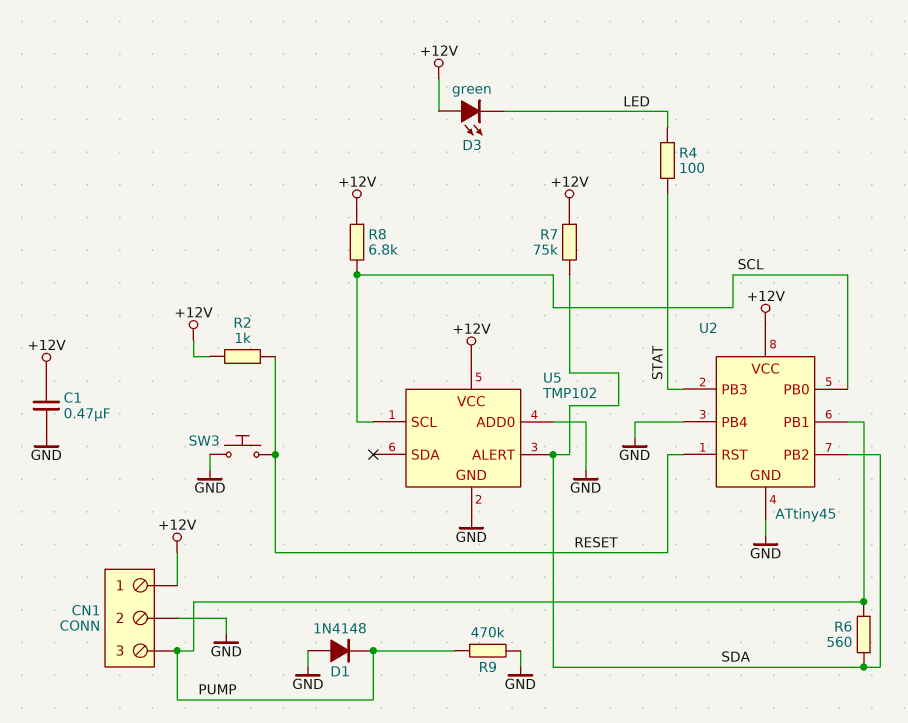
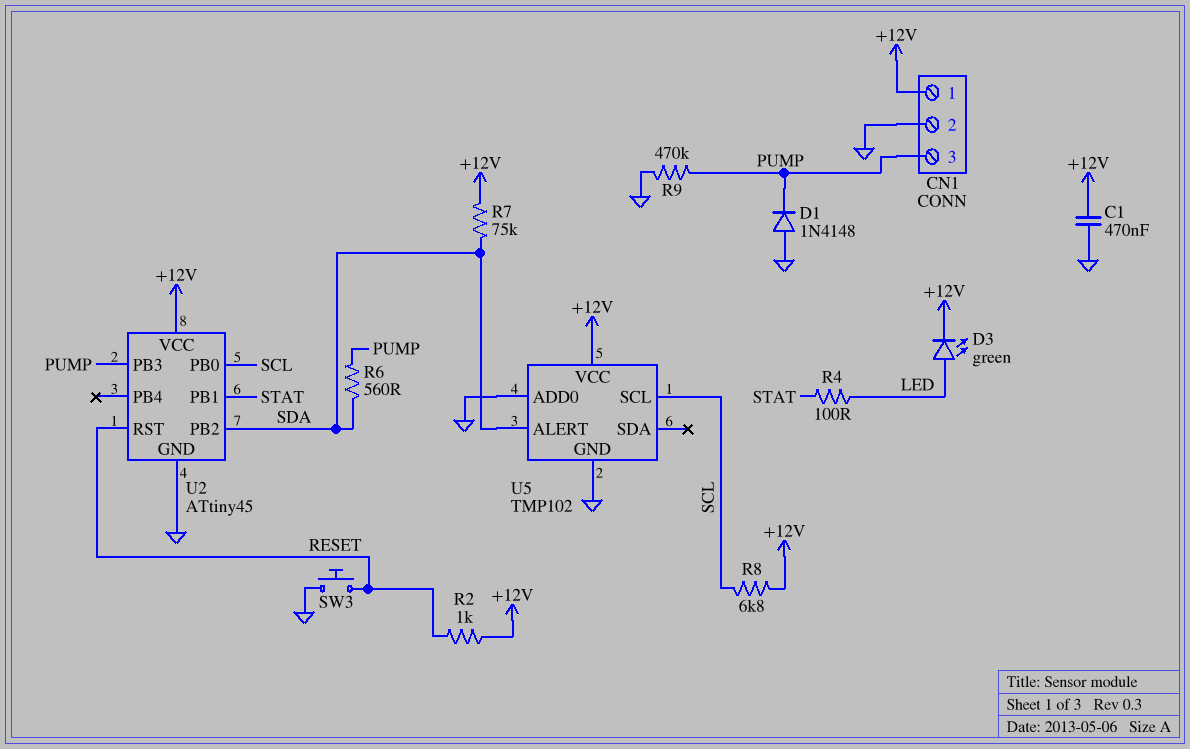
D3: LED green (A +12V, K LED) -> LED green (A LED, K +12V)
U2 pin PB1: PUMP -> STAT
U2 pin PB3: STAT -> PUMP
U2 pin PB4: GND -> none

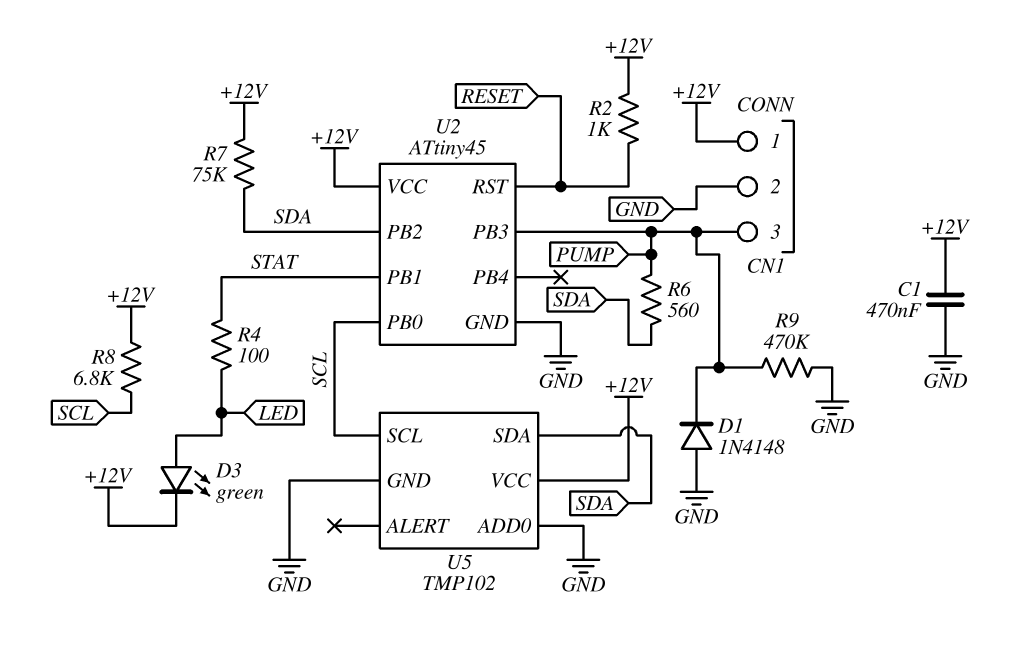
SW3: button (GND, RESET) -> none
U5 pin ALERT: SDA -> none
U5 pin SDA: none -> SDA

